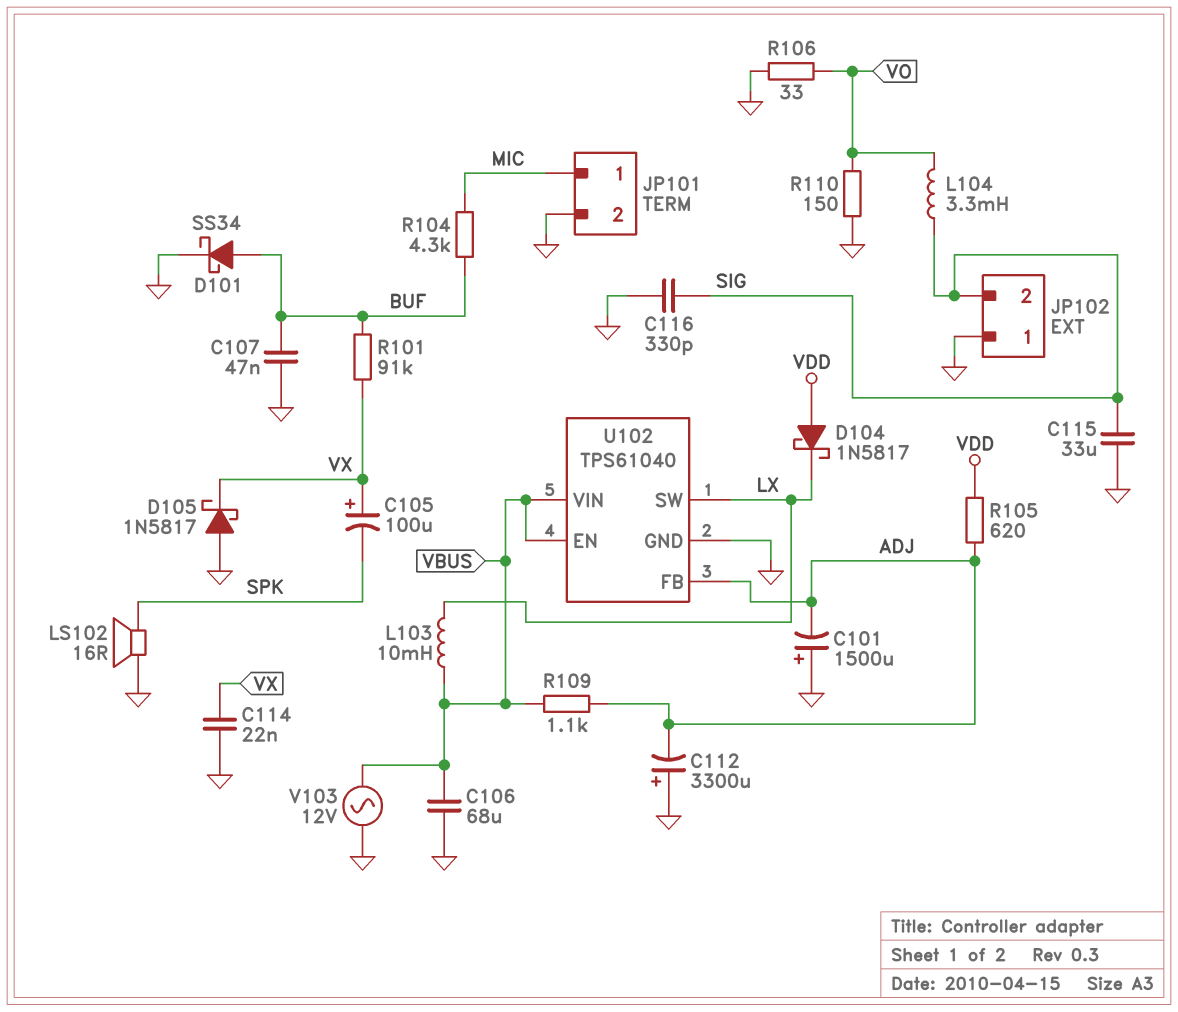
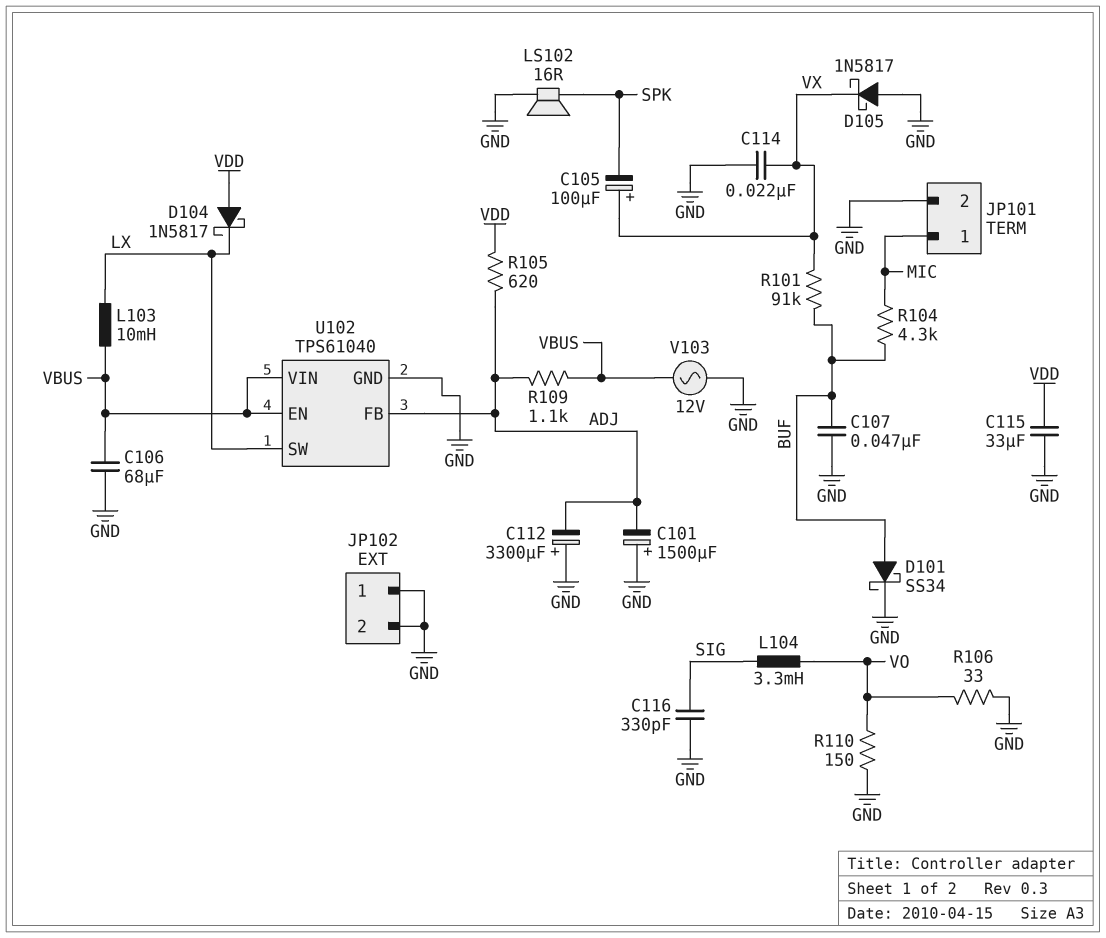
C115: 33uF (GND, SIG) -> 33uF (GND, VDD)
JP102 pin 2: SIG -> GND

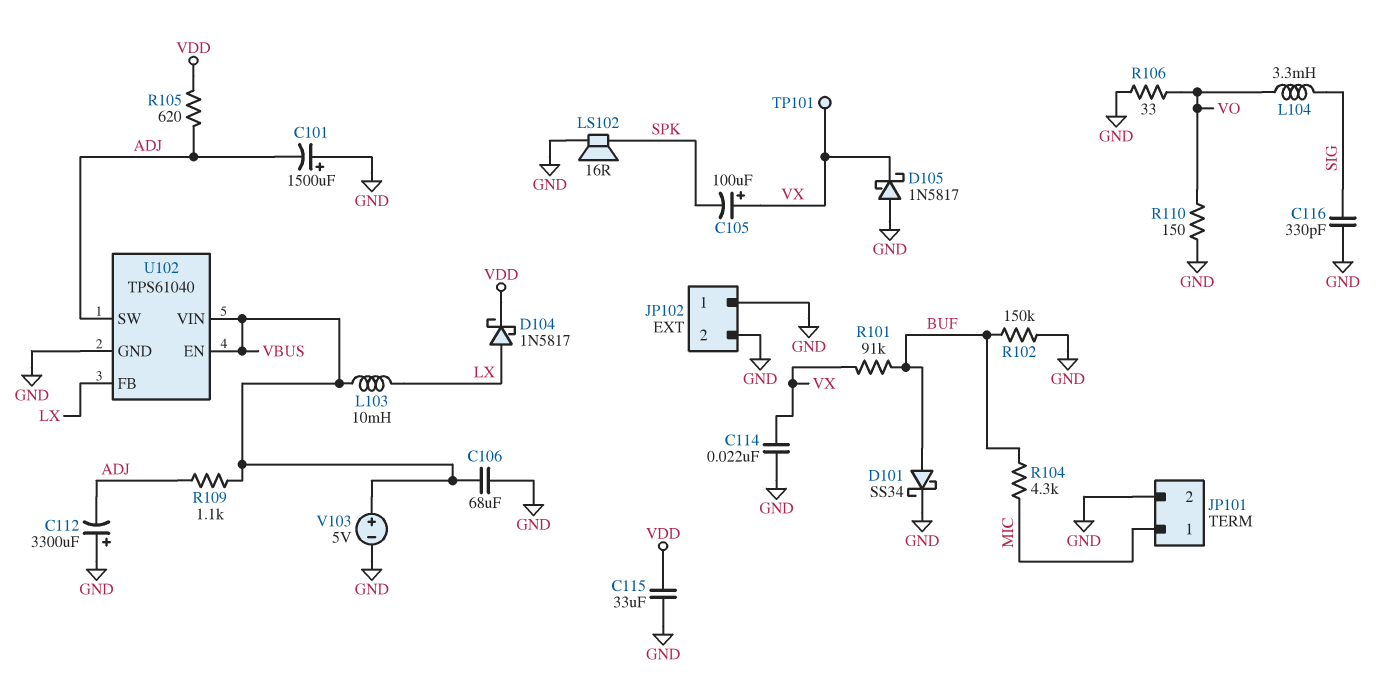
C107: 47nF (BUF, GND) -> none
D104: schottky 1N5817 (A VDD, K LX) -> schottky 1N5817 (A LX, K VDD)
R102: none -> 150k (BUF, GND)
TP101: none -> test point (VX)
U102 pin FB: ADJ -> LX
U102 pin SW: LX -> ADJ
V103: AC 12V (GND, VBUS) -> 5V (plus VBUS, minus GND)

